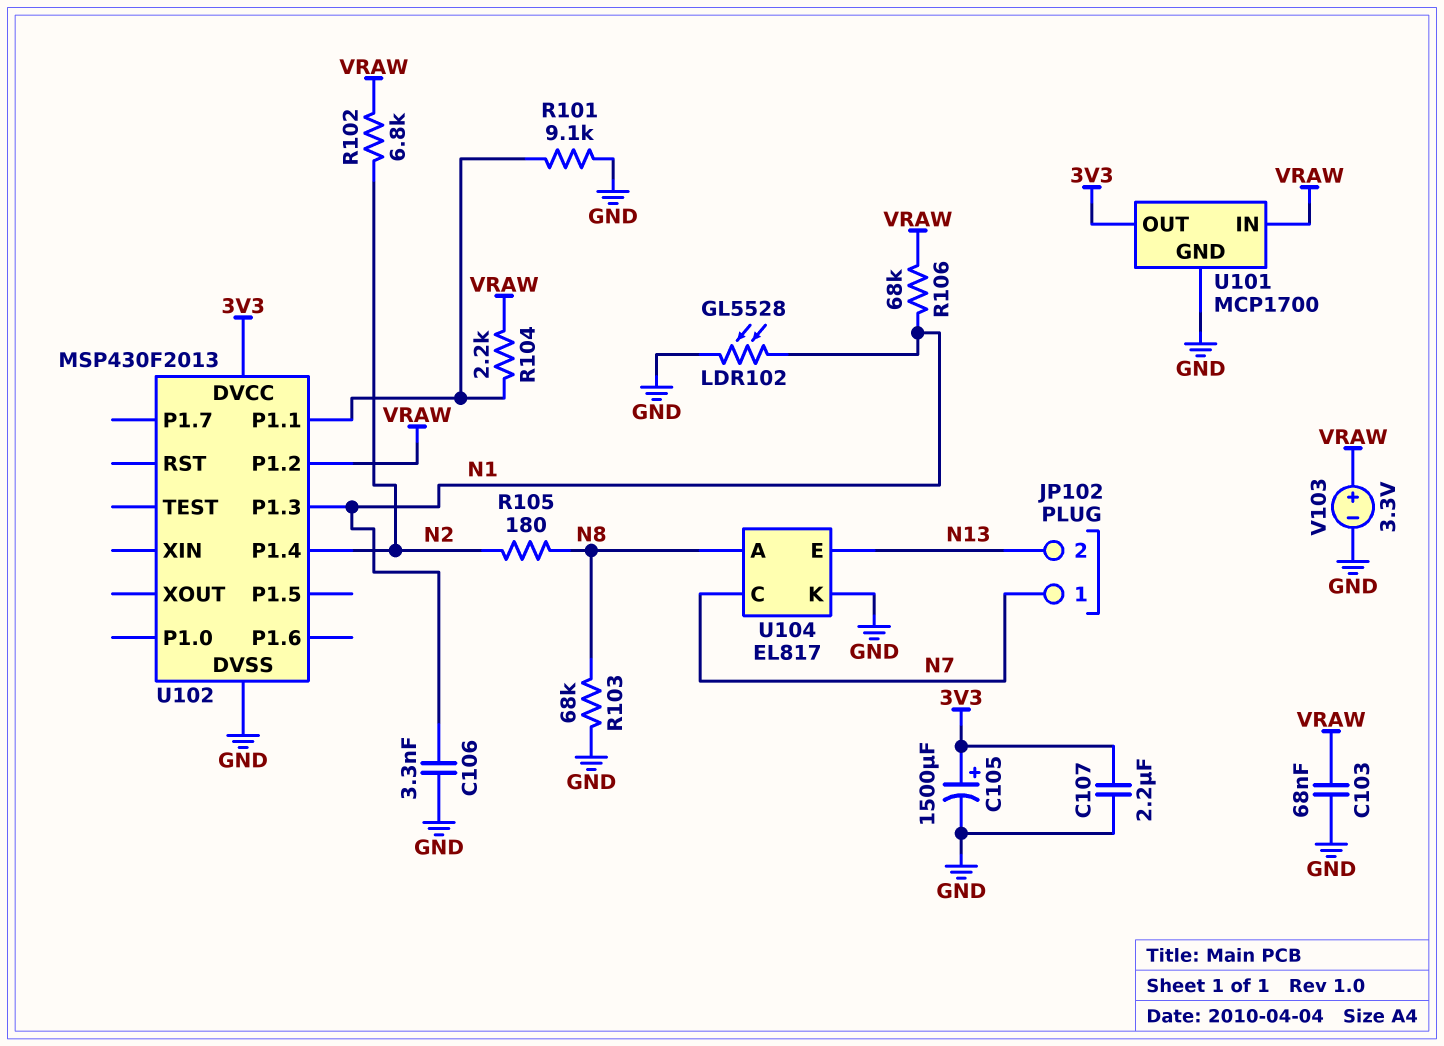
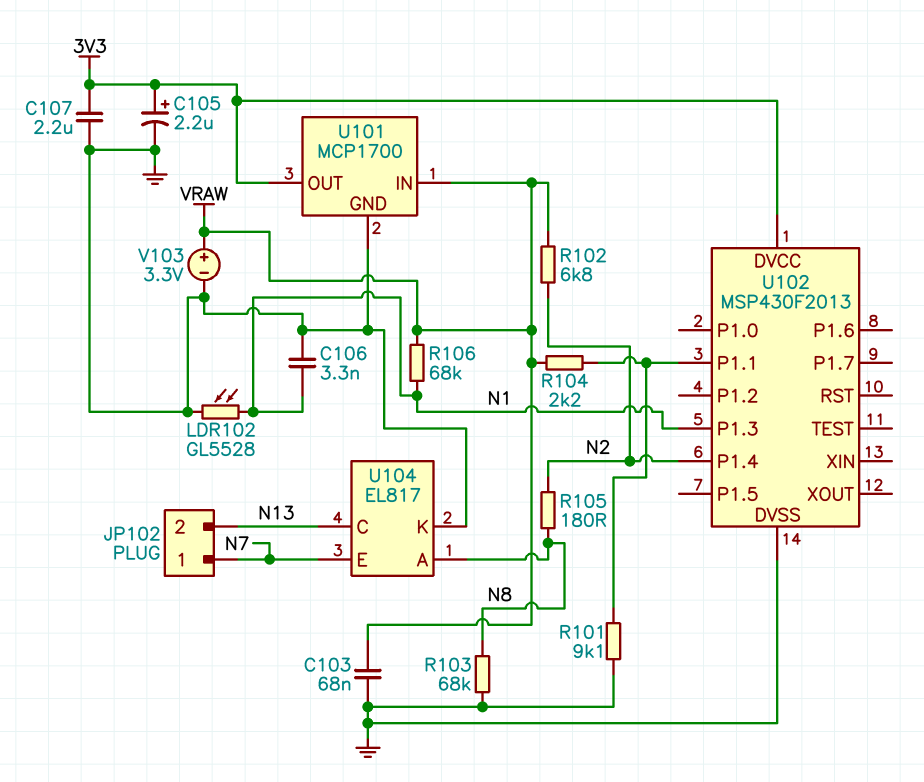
C105: 1500uF (plus 3V3, minus GND) -> 2.2uF (plus 3V3, minus GND)
U102 pin P1.2: VRAW -> none
U104 pin C: N7 -> N13
U104 pin E: N13 -> N7

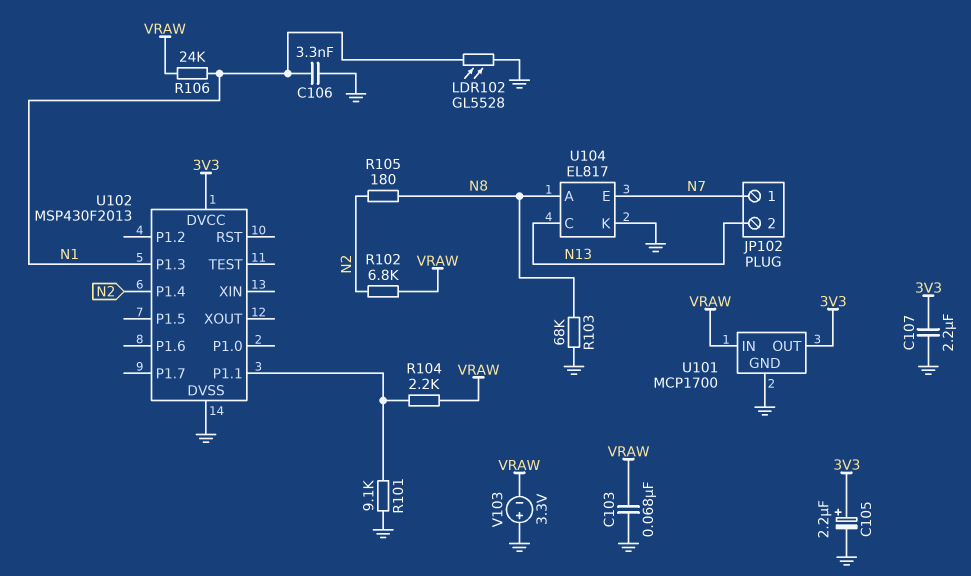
R106: 68k (N1, VRAW) -> 24k (N1, VRAW)
V103: 3.3V (plus VRAW, minus GND) -> 3.3V (plus GND, minus VRAW)

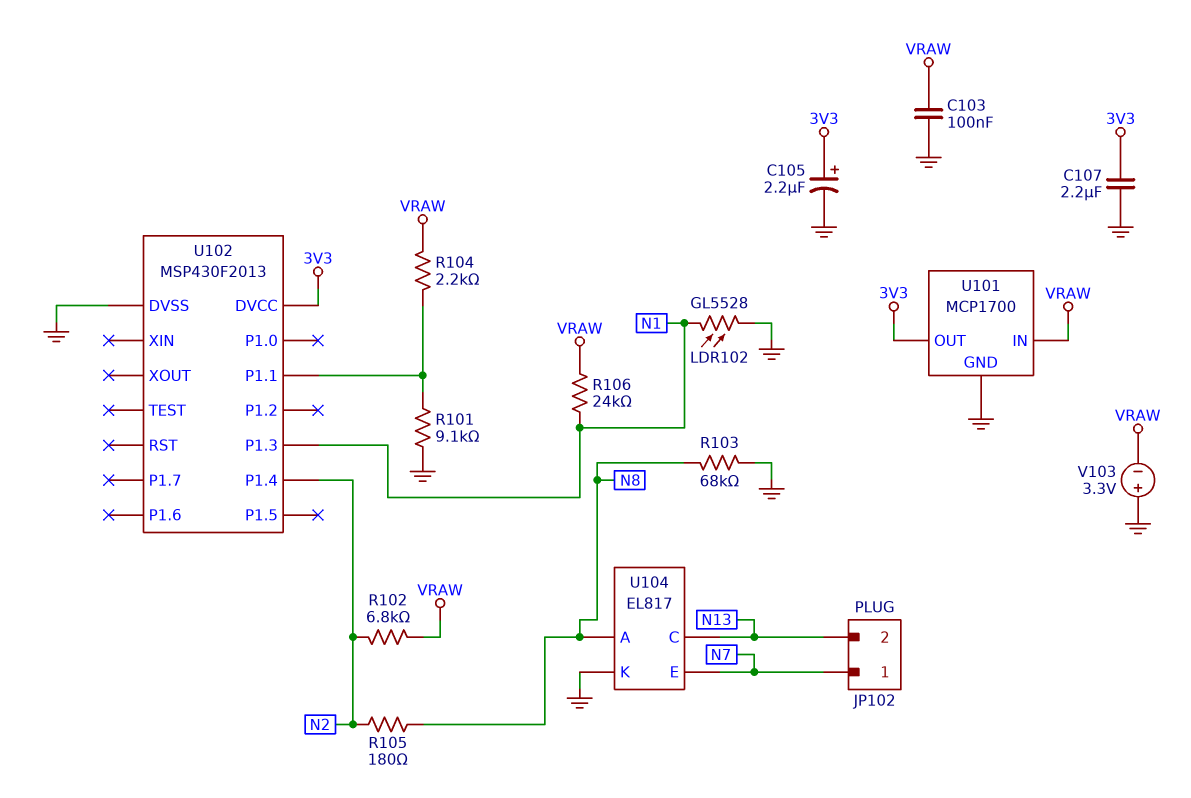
C103: 68nF (GND, VRAW) -> 100nF (GND, VRAW)
C106: 3.3nF (GND, N1) -> none

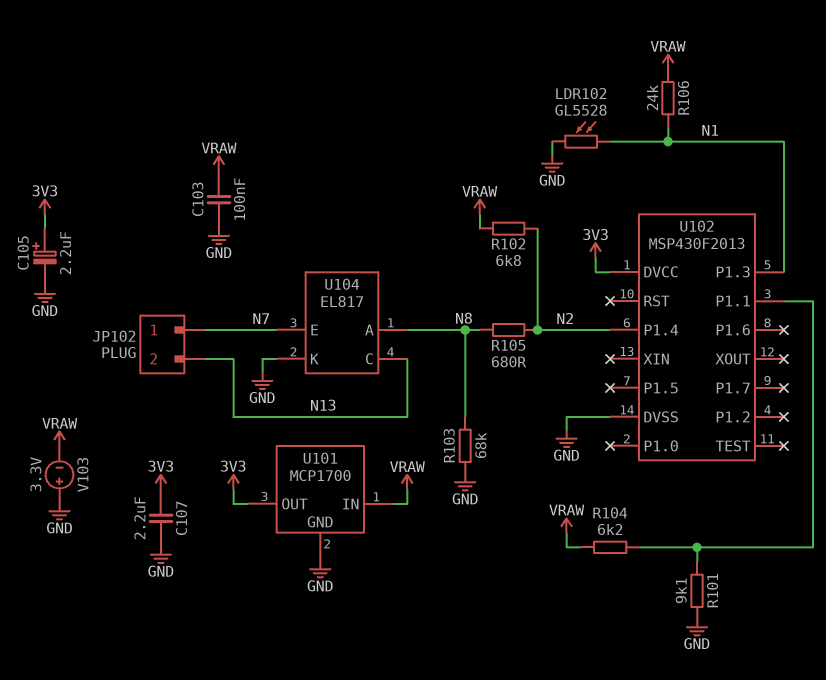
R104: 2.2k (U102/P1.1, VRAW) -> 6.2k (U102/P1.1, VRAW)
R105: 180 (N2, N8) -> 680 (N2, N8)

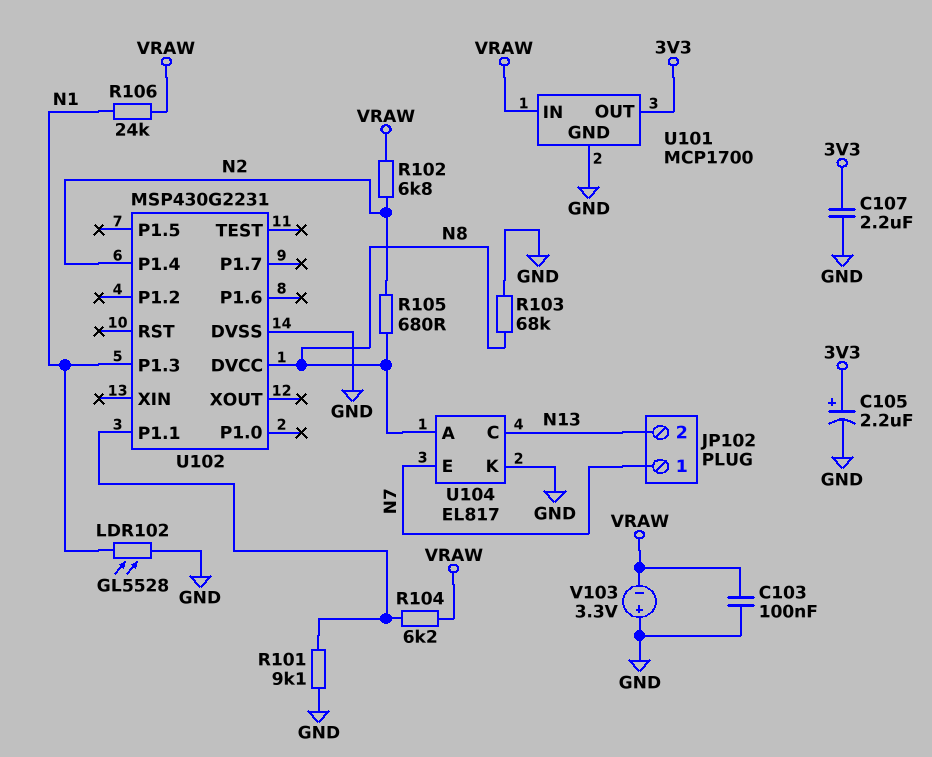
U102: MSP430F2013 -> MSP430G2231
U102 pin DVCC: 3V3 -> N8

